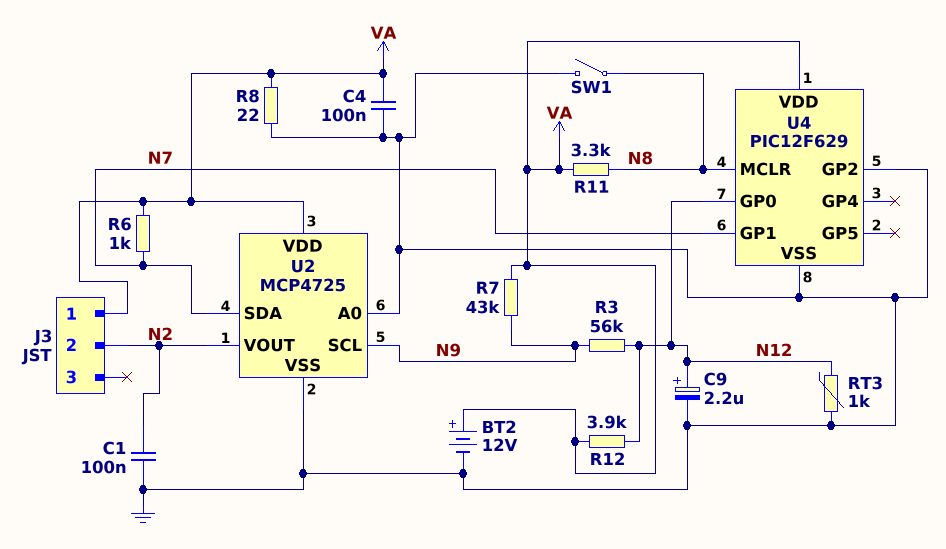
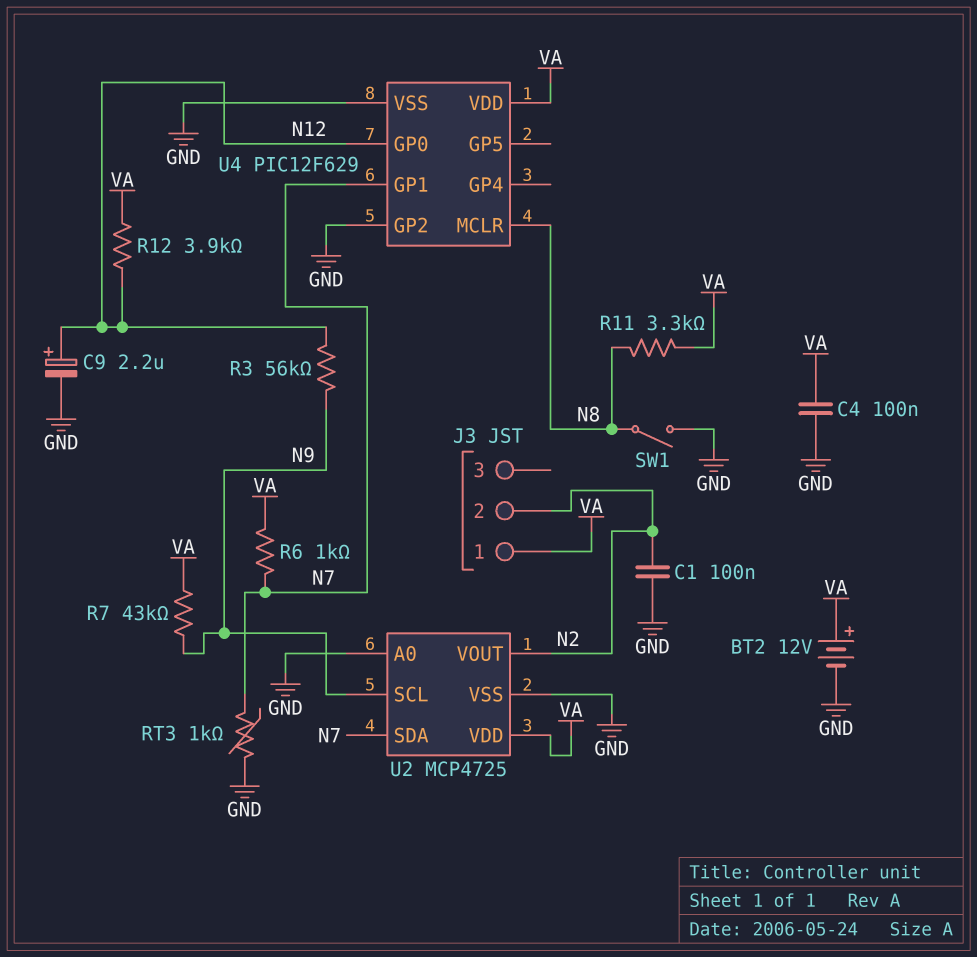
R8: 22 (GND, VA) -> none
RT3: 1k (GND, N12) -> 1k (GND, N7)

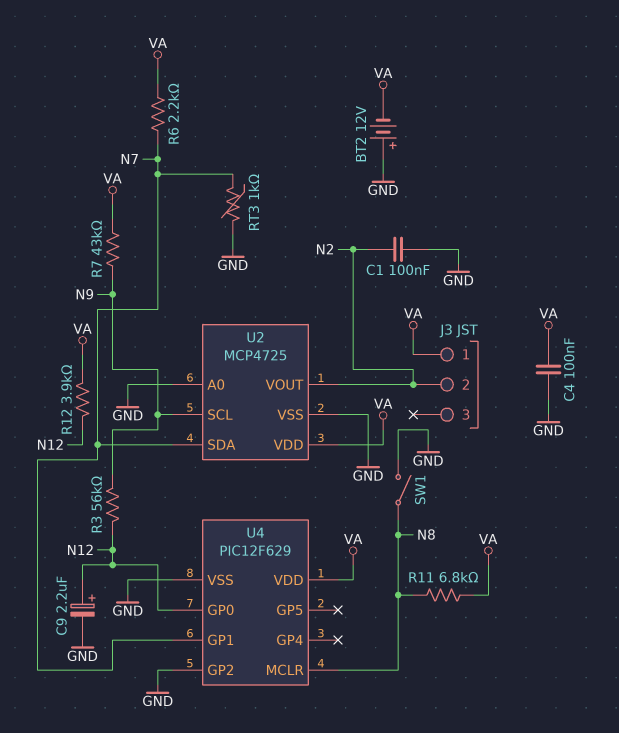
BT2: 12V (plus VA, minus GND) -> 12V (plus GND, minus VA)
R6: 1k (N7, VA) -> 2.2k (N7, VA)
R11: 3.3k (N8, VA) -> 6.8k (N8, VA)

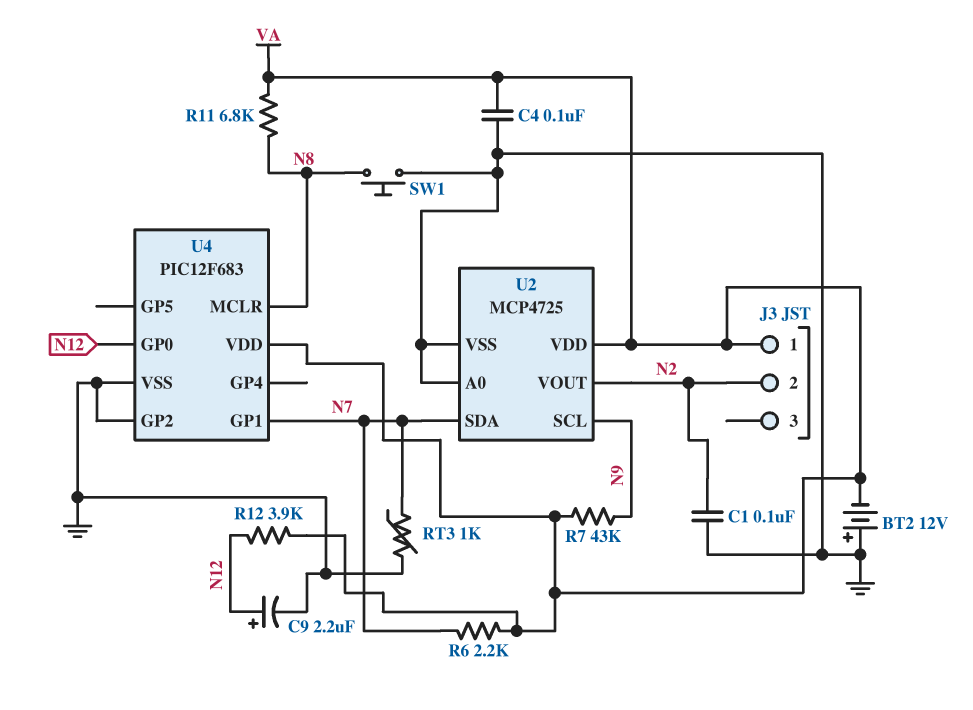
R3: 56k (N9, N12) -> none
SW1: switch (GND, N8) -> button (GND, N8)
U4: PIC12F629 -> PIC12F683

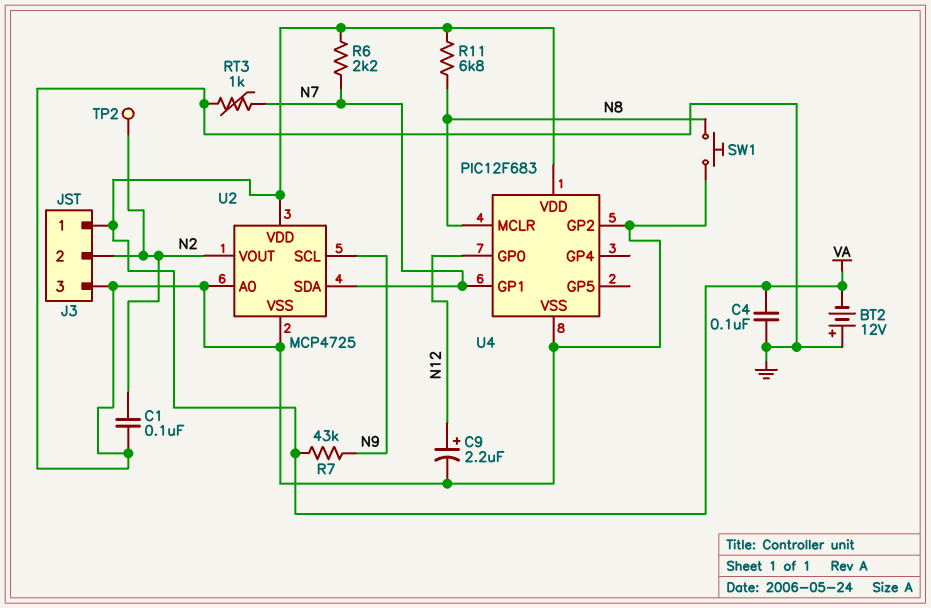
J3 pin 3: none -> GND
R12: 3.9k (N12, VA) -> none
TP2: none -> test point (N2)

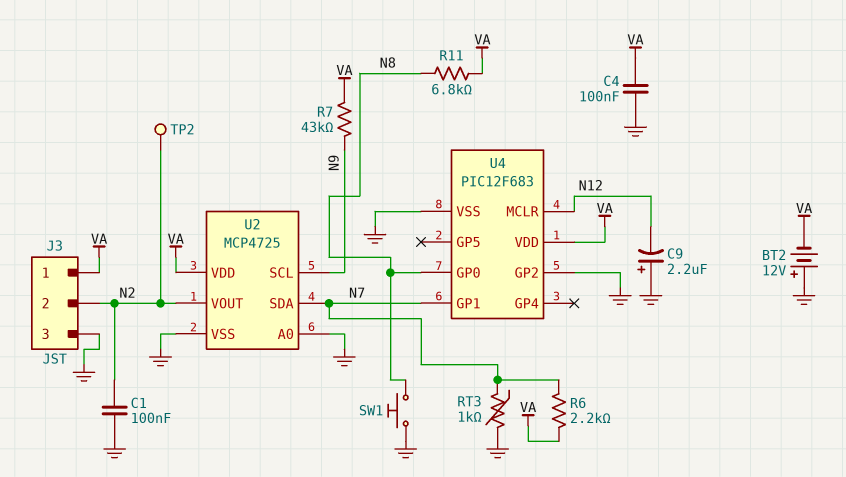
C9: 2.2uF (plus N12, minus GND) -> 2.2uF (plus GND, minus N12)
U4 pin GP0: N12 -> N8
U4 pin MCLR: N8 -> N12

